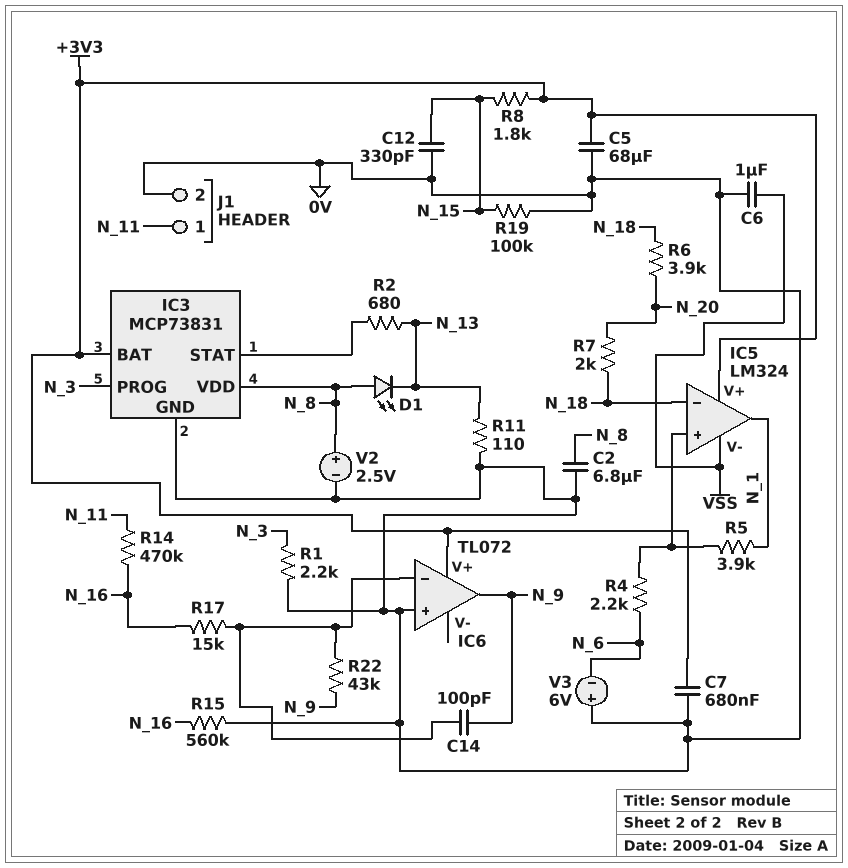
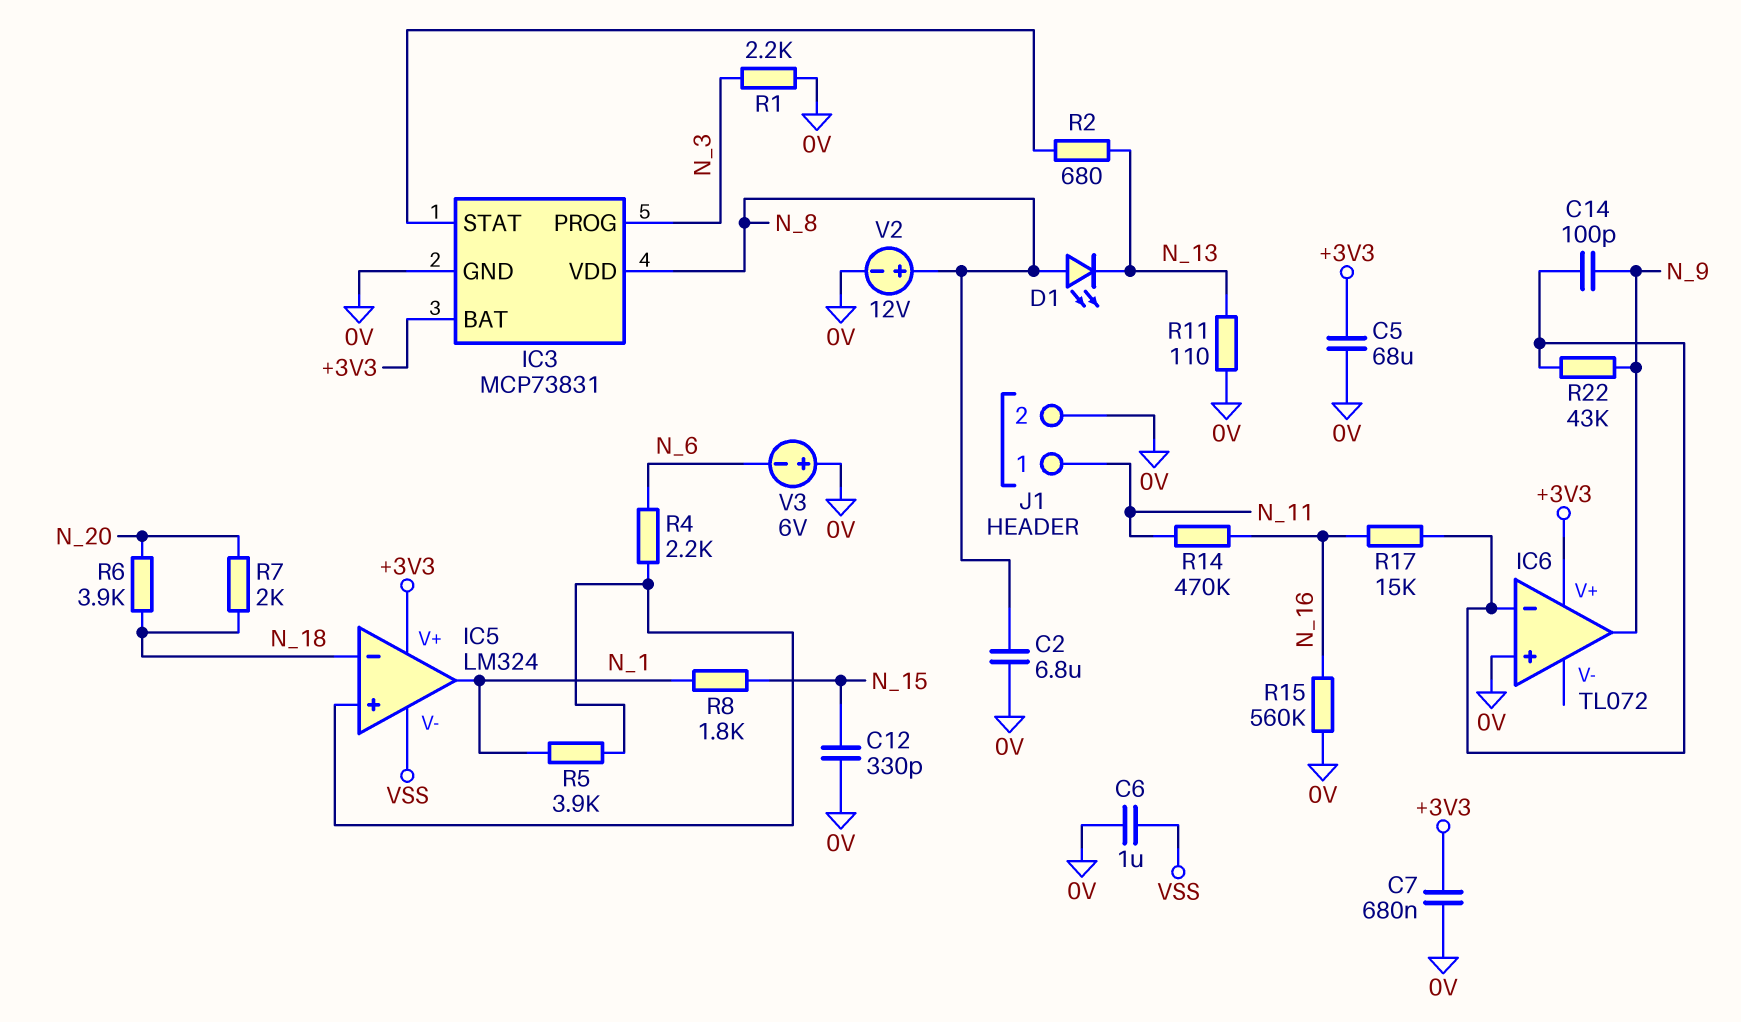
R8: 1.8k (+3V3, N_15) -> 1.8k (N_1, N_15)
R19: 100k (0V, N_15) -> none
V2: 2.5V (plus N_8, minus 0V) -> 12V (plus N_8, minus 0V)

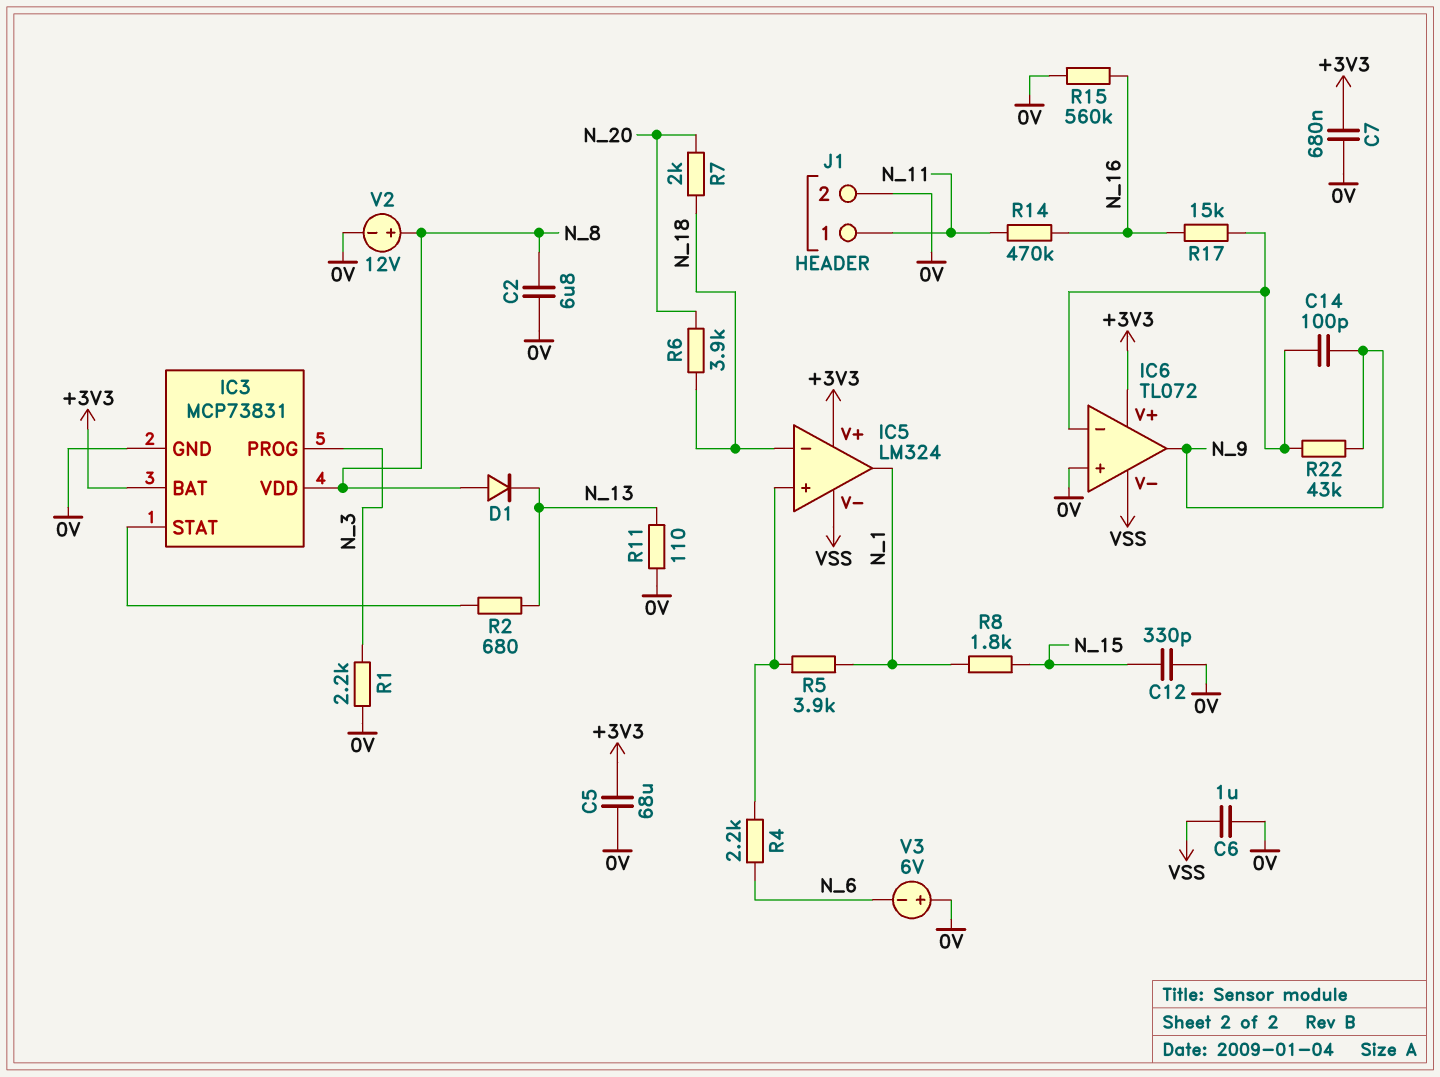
D1: LED (A N_8, K N_13) -> diode (A N_8, K N_13)
IC6 pin V-: none -> VSS

